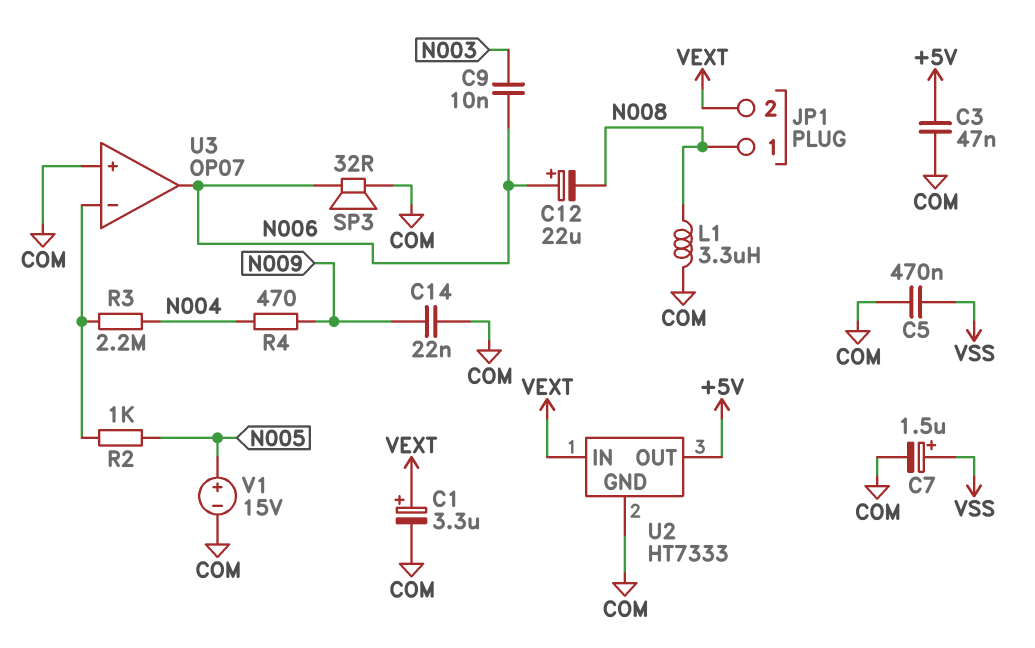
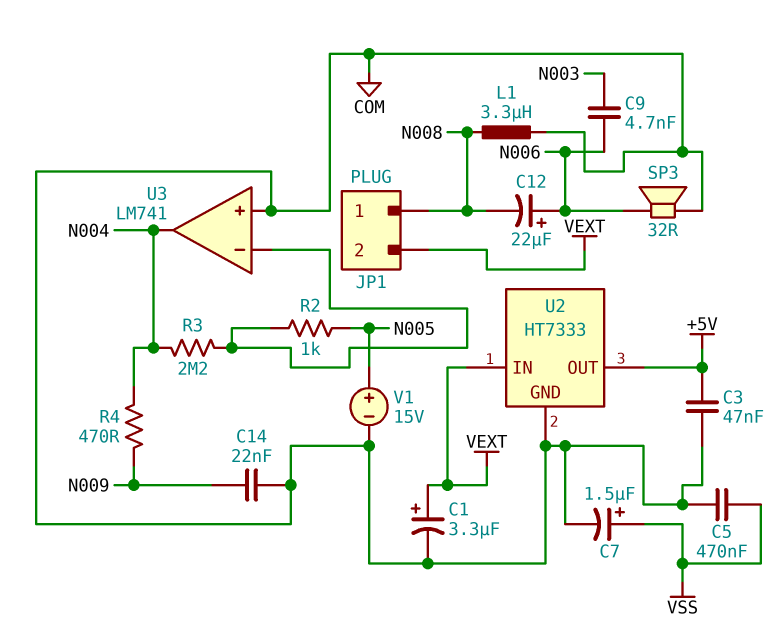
C9: 10nF (N003, N006) -> 4.7nF (N003, N006)
U3: OP07 -> LM741
U3 pin out: N006 -> N004

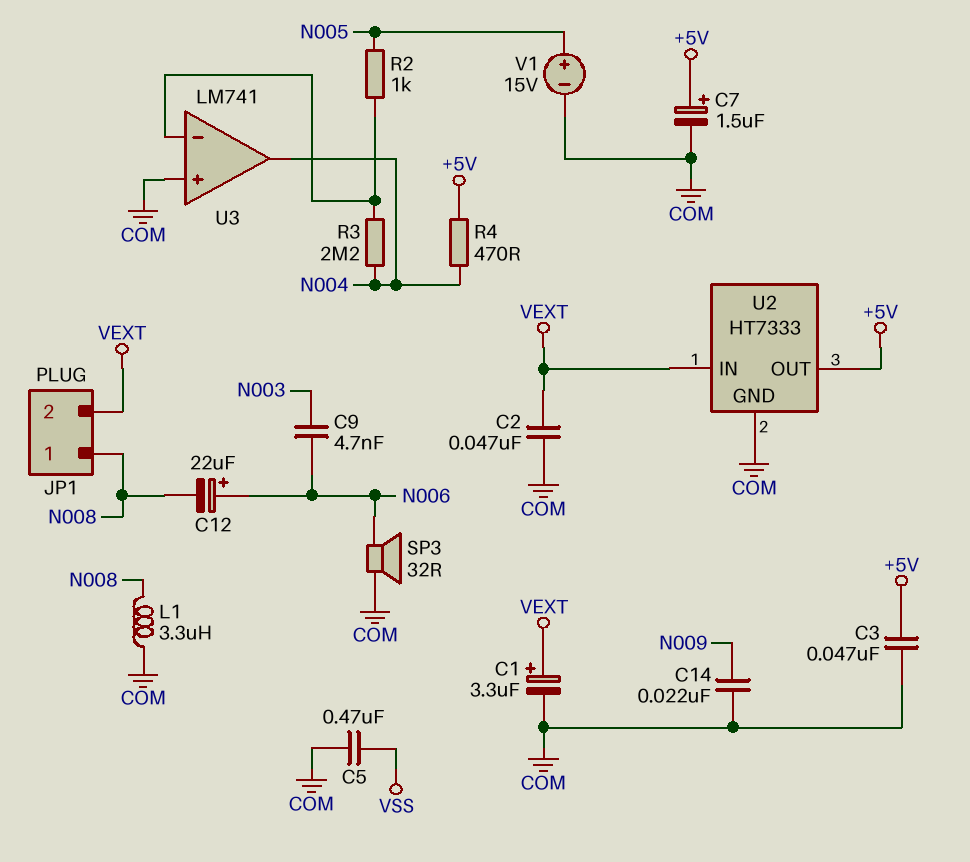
C2: none -> 47nF (COM, VEXT)
C7: 1.5uF (plus VSS, minus COM) -> 1.5uF (plus +5V, minus COM)
R4: 470 (N004, N009) -> 470 (+5V, N004)

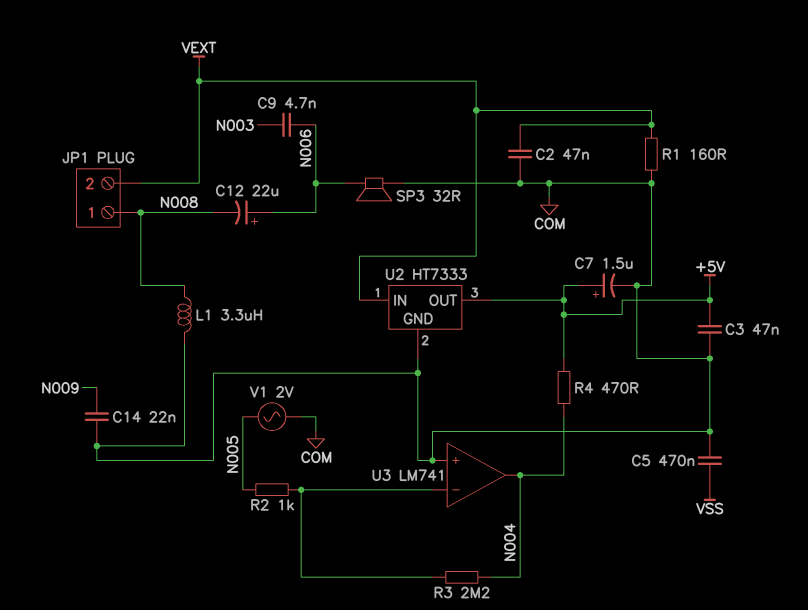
C1: 3.3uF (plus VEXT, minus COM) -> none
R1: none -> 160 (COM, VEXT)
V1: 15V (plus N005, minus COM) -> AC 2V (COM, N005)

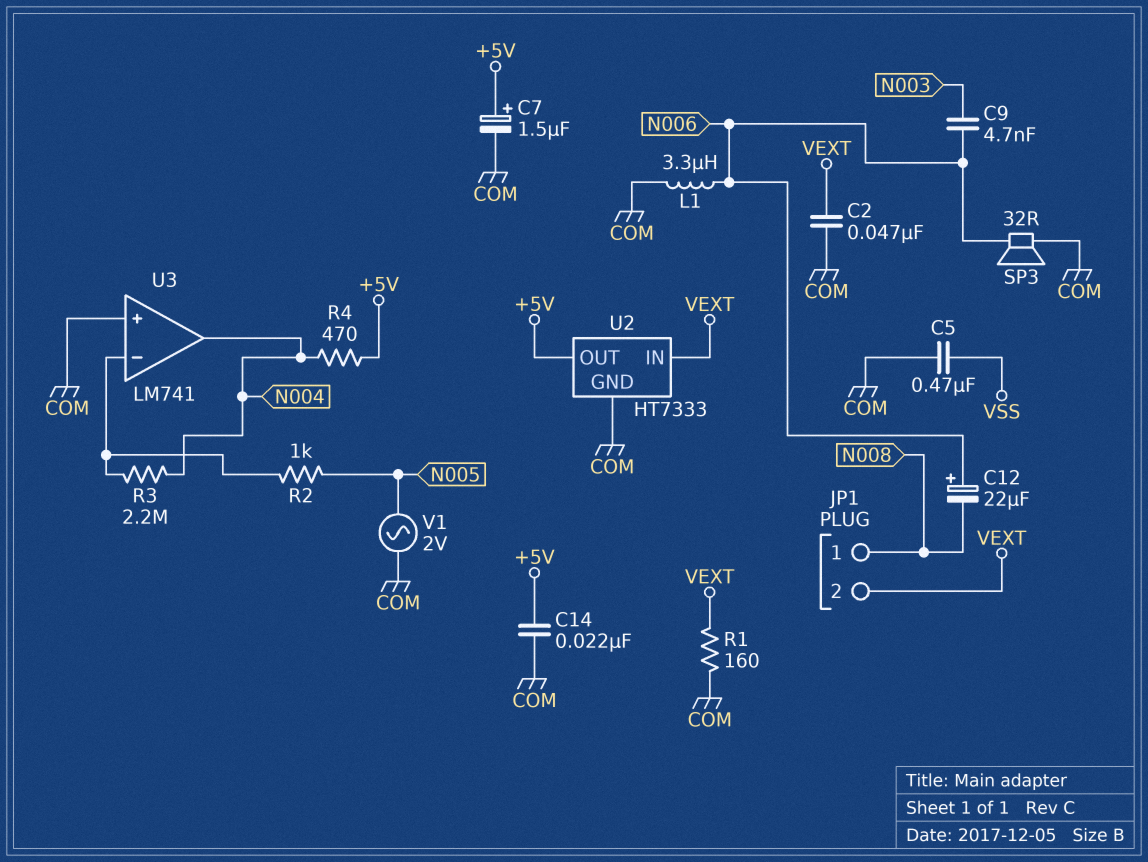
C3: 47nF (+5V, COM) -> none
C14: 22nF (COM, N009) -> 22nF (+5V, COM)
L1: 3.3uH (COM, N008) -> 3.3uH (COM, N006)

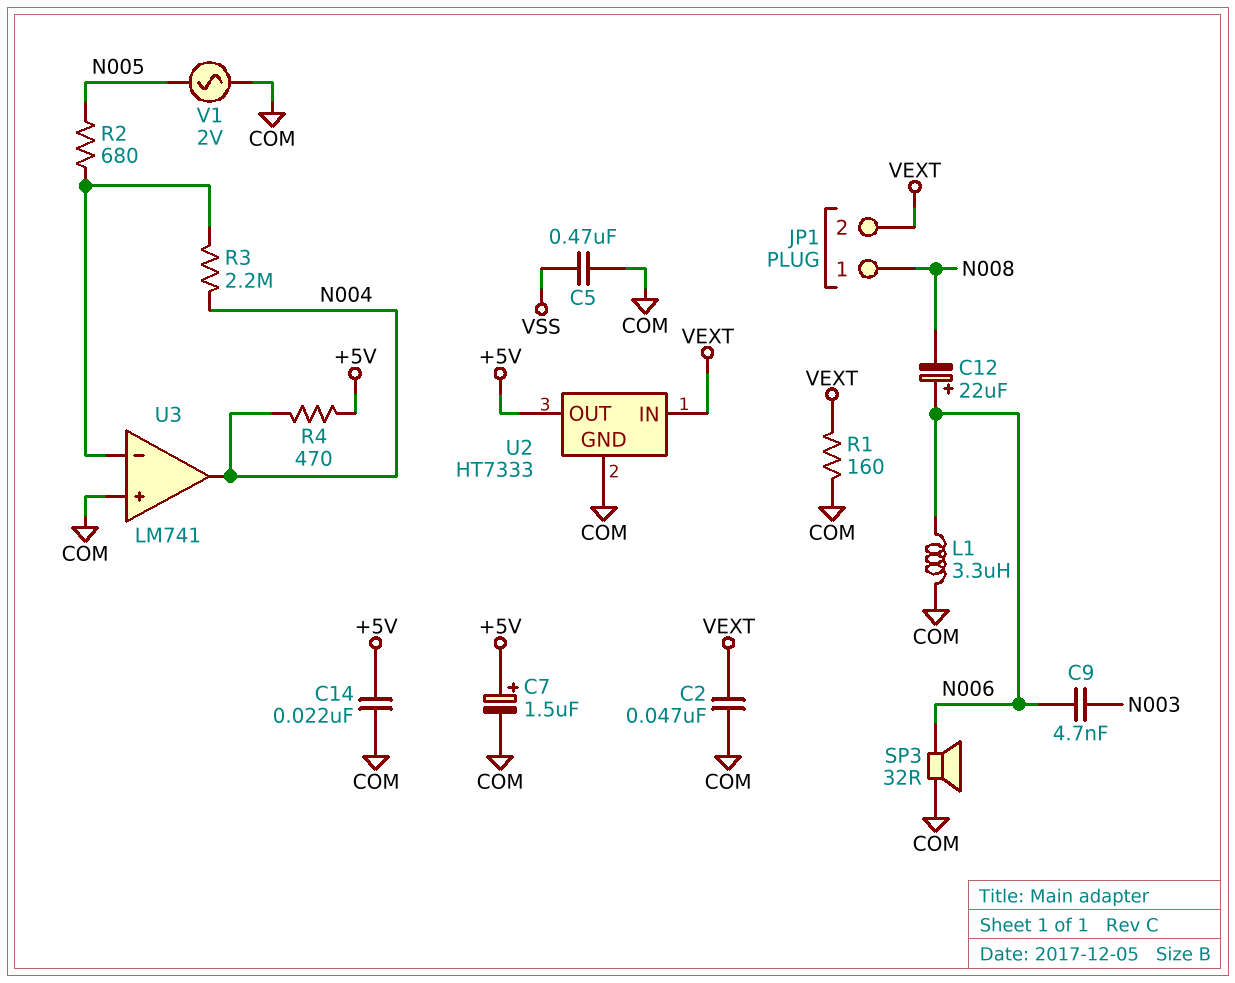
R2: 1k (N005, U3/in-) -> 680 (N005, U3/in-)

